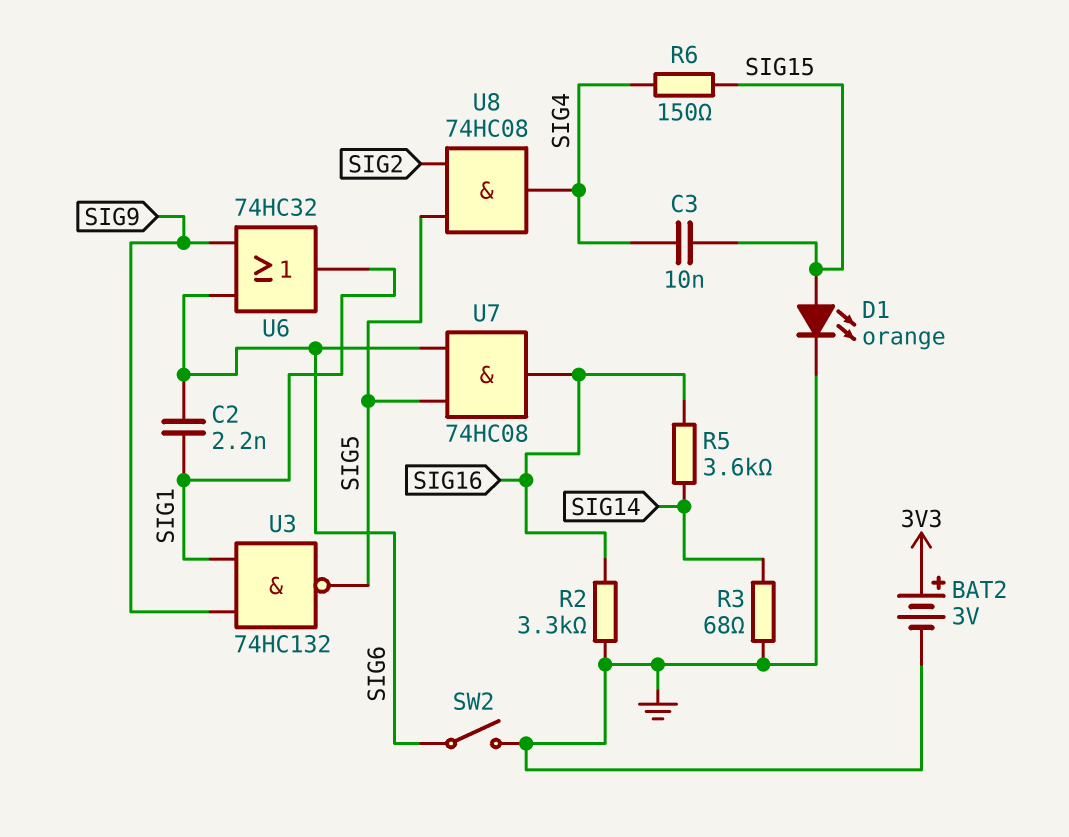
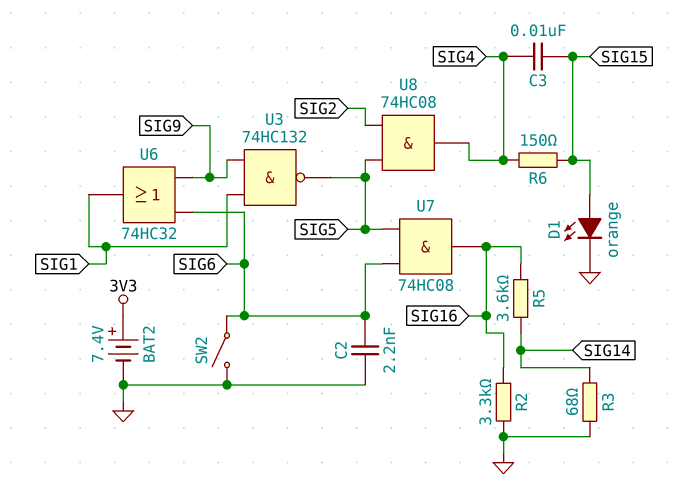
BAT2: 3V (plus 3V3, minus GND) -> 7.4V (plus 3V3, minus GND)
C2: 2.2nF (SIG1, SIG6) -> 2.2nF (GND, SIG6)

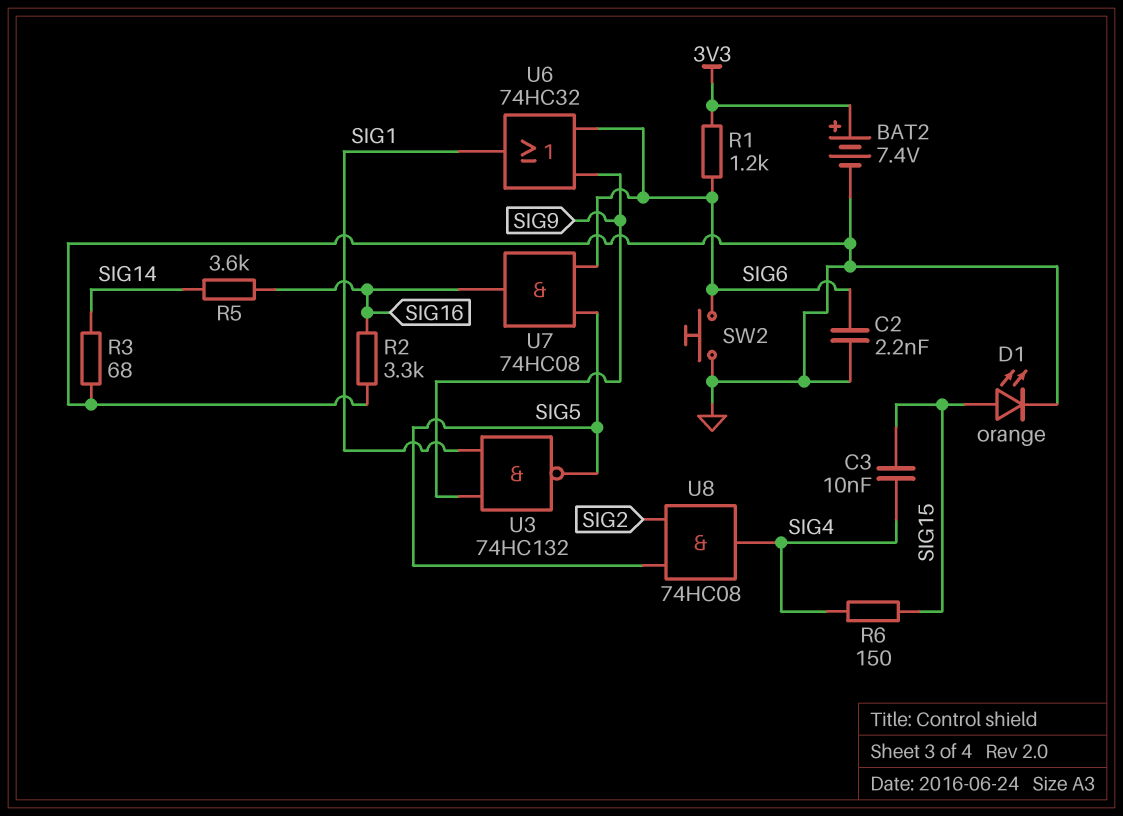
R1: none -> 1.2k (3V3, SIG6)
SW2: switch (GND, SIG6) -> button (GND, SIG6)

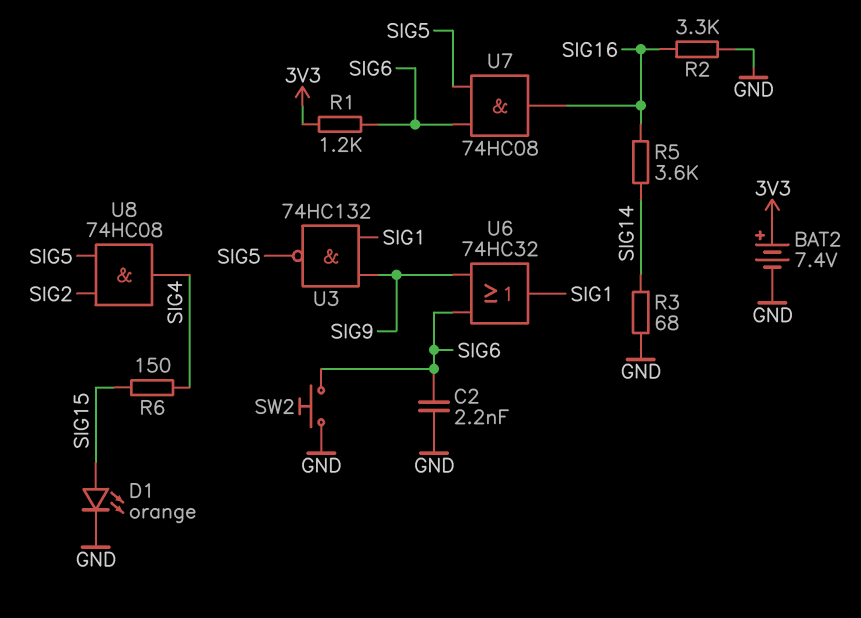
C3: 10nF (SIG4, SIG15) -> none

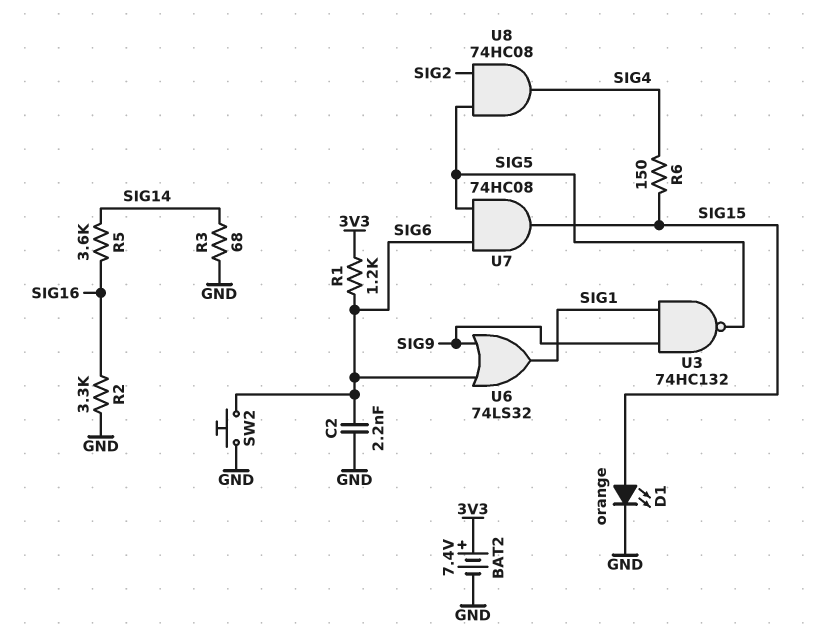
U6: OR 74HC32 (in SIG6, in SIG9, out SIG1) -> OR 74LS32 (in SIG6, in SIG9, out SIG1)
U7: AND 74HC08 (in SIG5, in SIG6, out SIG16) -> AND 74HC08 (in SIG5, in SIG6, out SIG15)

